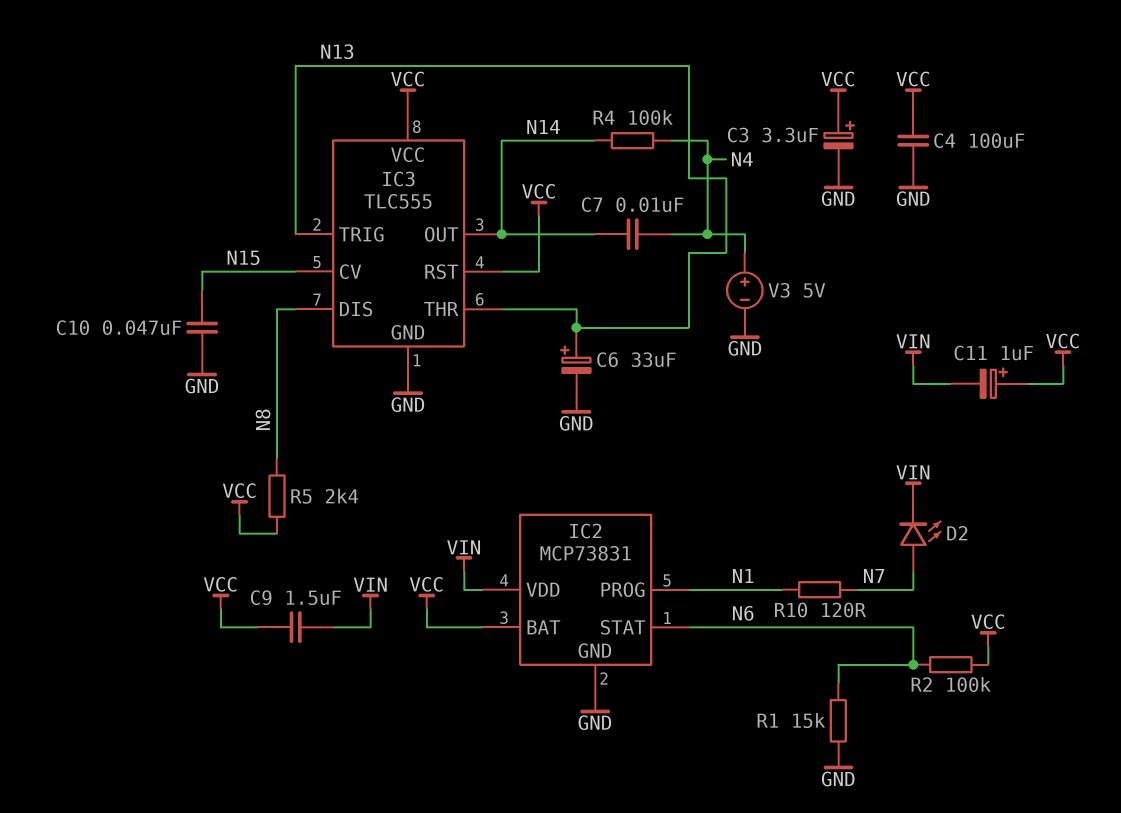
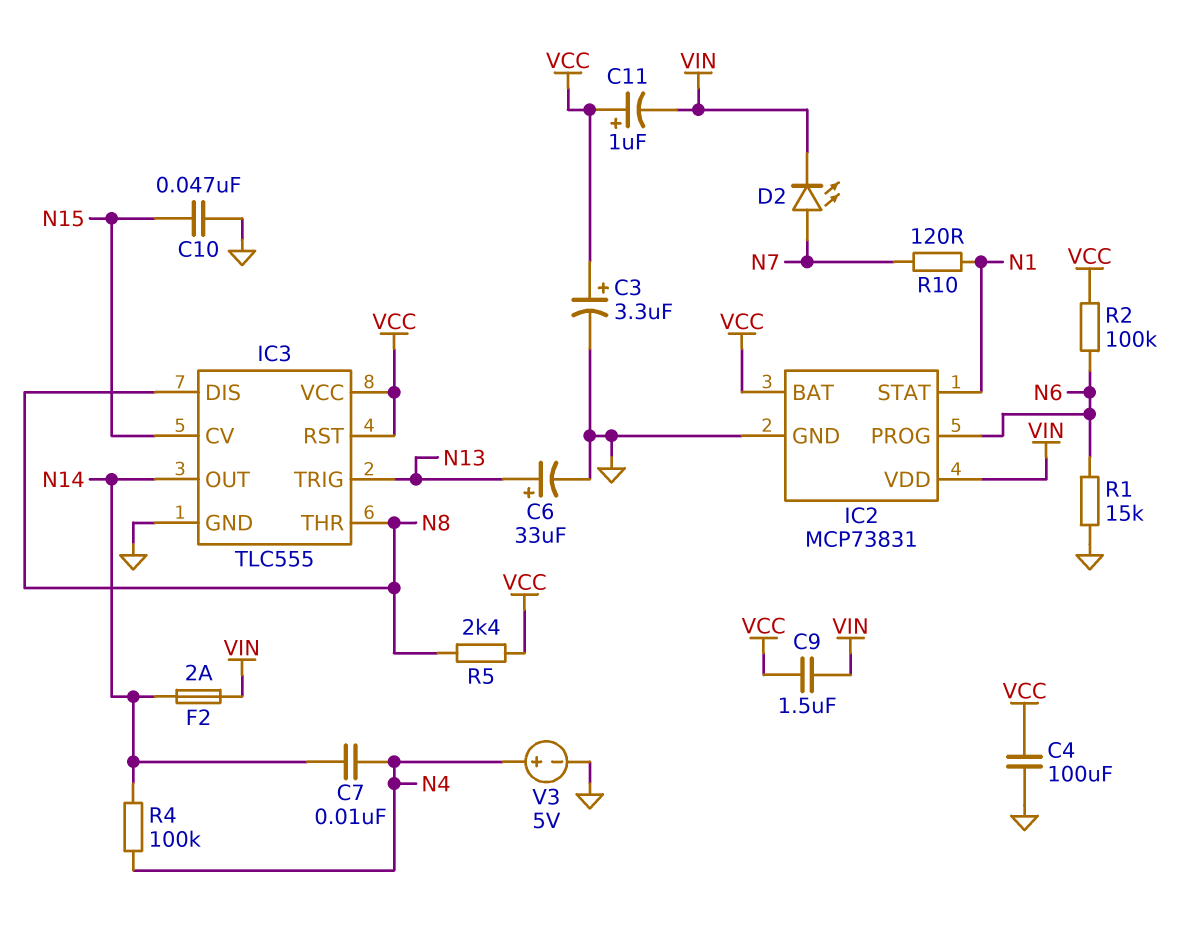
F2: none -> 2A (N14, VIN)
IC2 pin PROG: N1 -> N6
IC2 pin STAT: N6 -> N1
IC3 pin THR: N13 -> N8

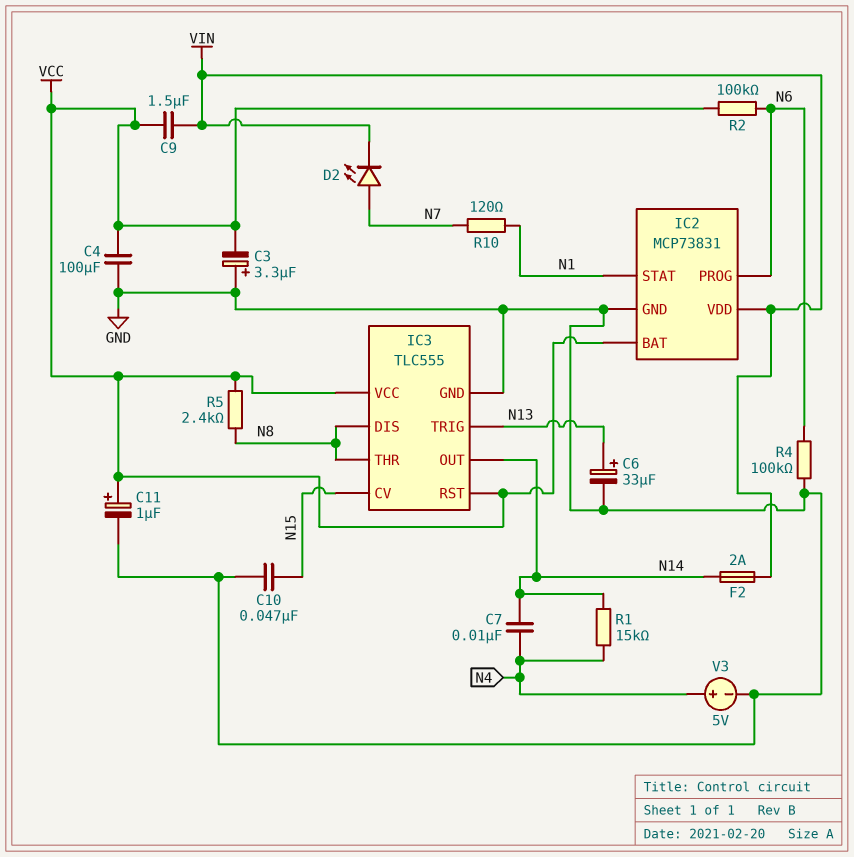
C3: 3.3uF (plus VCC, minus GND) -> 3.3uF (plus GND, minus VCC)
C11: 1uF (plus VCC, minus VIN) -> 1uF (plus VCC, minus GND)
R1: 15k (GND, N6) -> 15k (N4, N14)
R4: 100k (N4, N14) -> 100k (GND, N6)

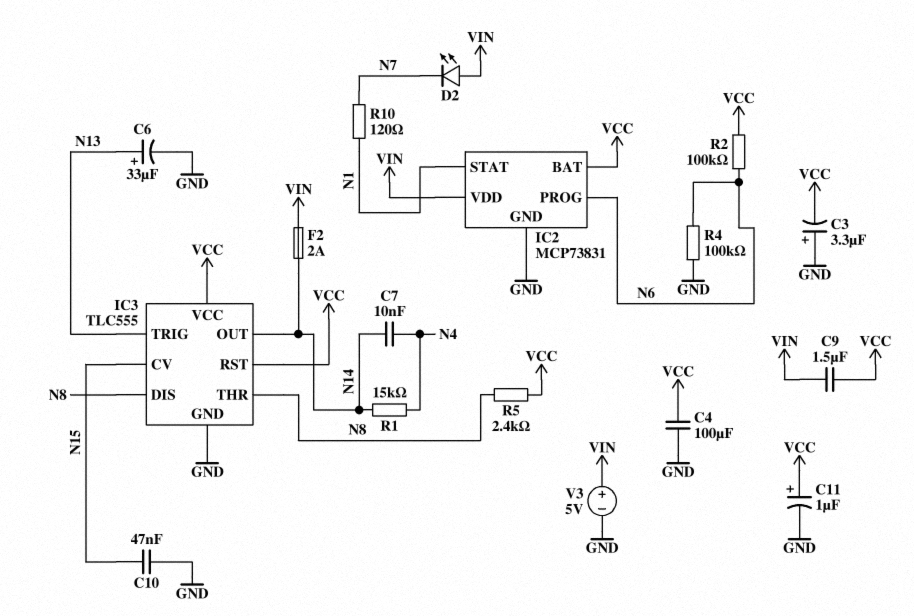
D2: LED (A N7, K VIN) -> LED (A VIN, K N7)
V3: 5V (plus N4, minus GND) -> 5V (plus VIN, minus GND)

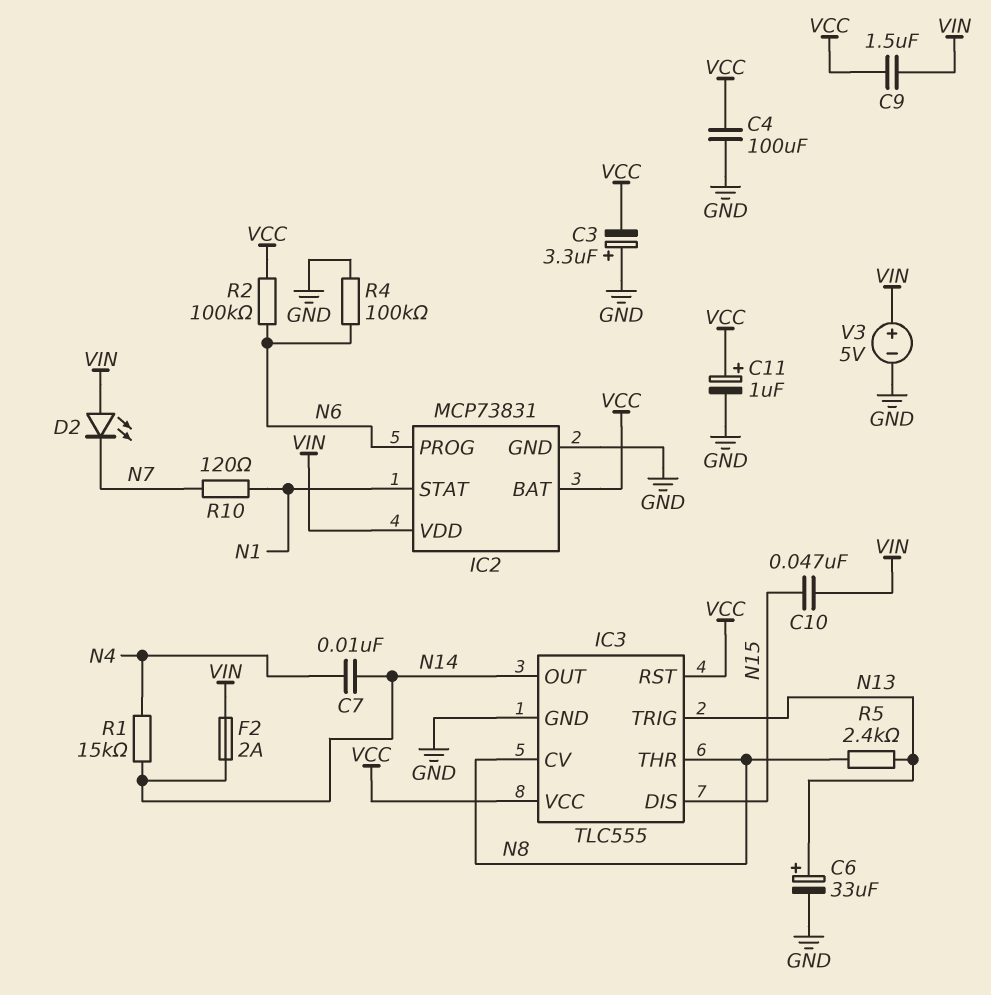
C10: 47nF (GND, N15) -> 47nF (N15, VIN)
IC3 pin CV: N15 -> N8
IC3 pin DIS: N8 -> N15
R5: 2.4k (N8, VCC) -> 2.4k (N8, N13)

